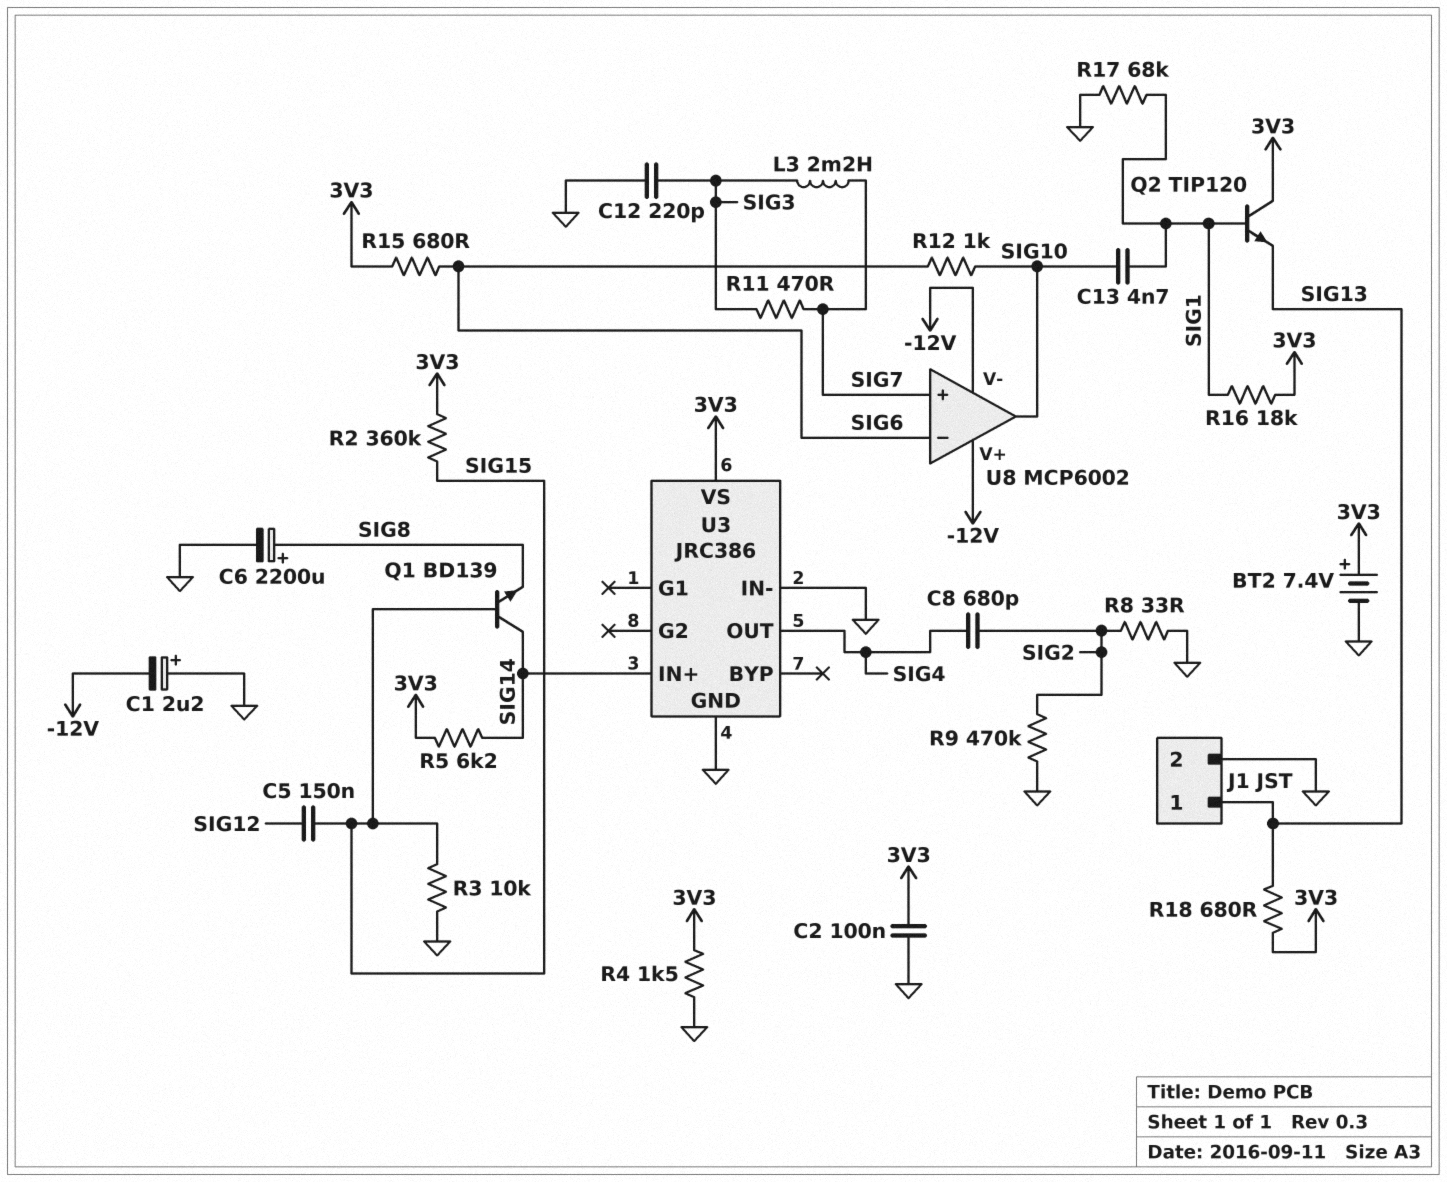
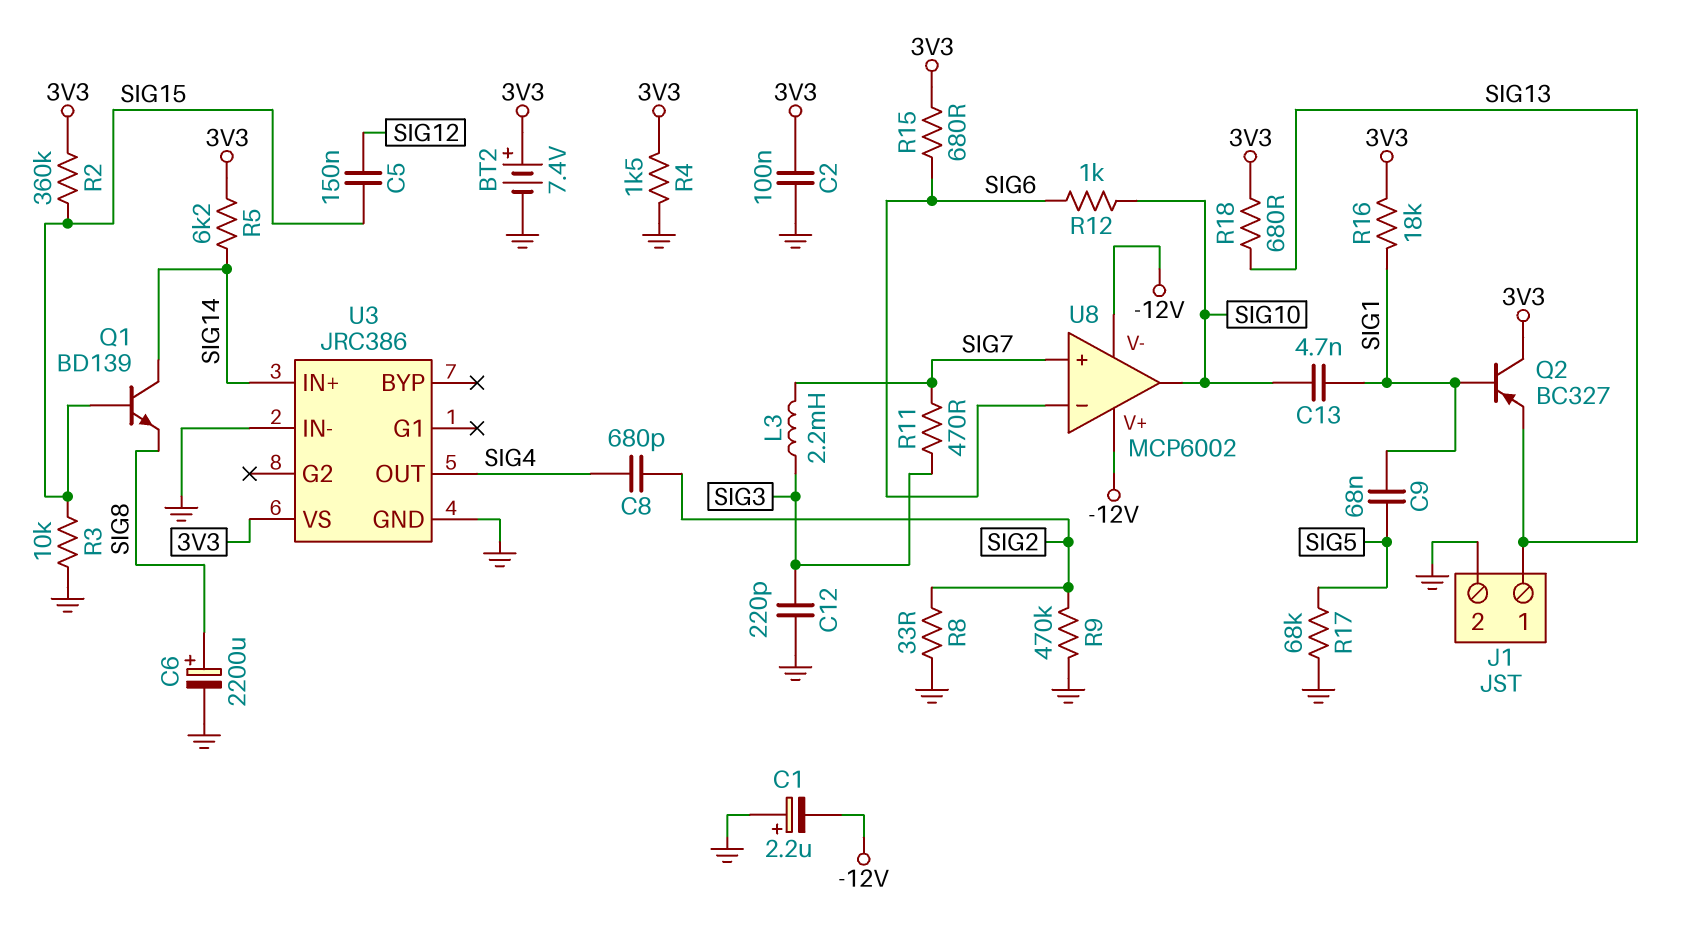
C9: none -> 68nF (SIG1, SIG5)
Q2: NPN TIP120 (B SIG1, C 3V3, E SIG13) -> PNP BC327 (B SIG1, C 3V3, E SIG13)
R17: 68k (GND, SIG1) -> 68k (GND, SIG5)

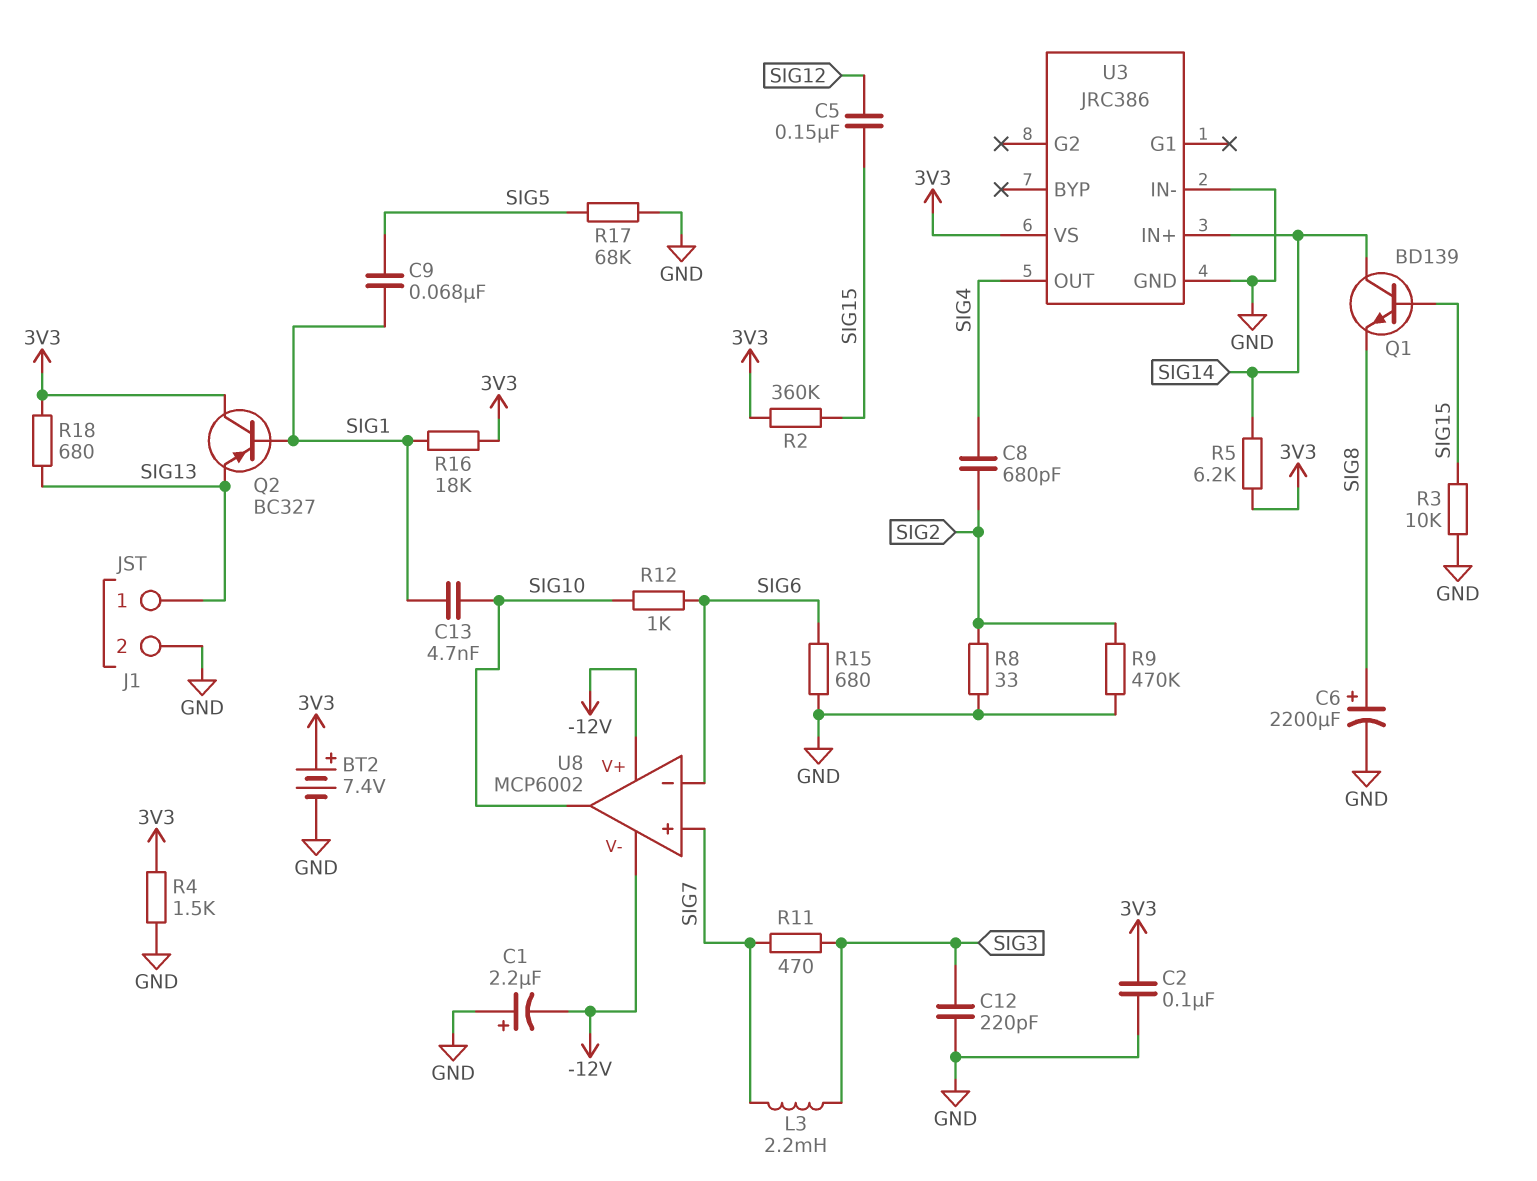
R15: 680 (3V3, SIG6) -> 680 (GND, SIG6)

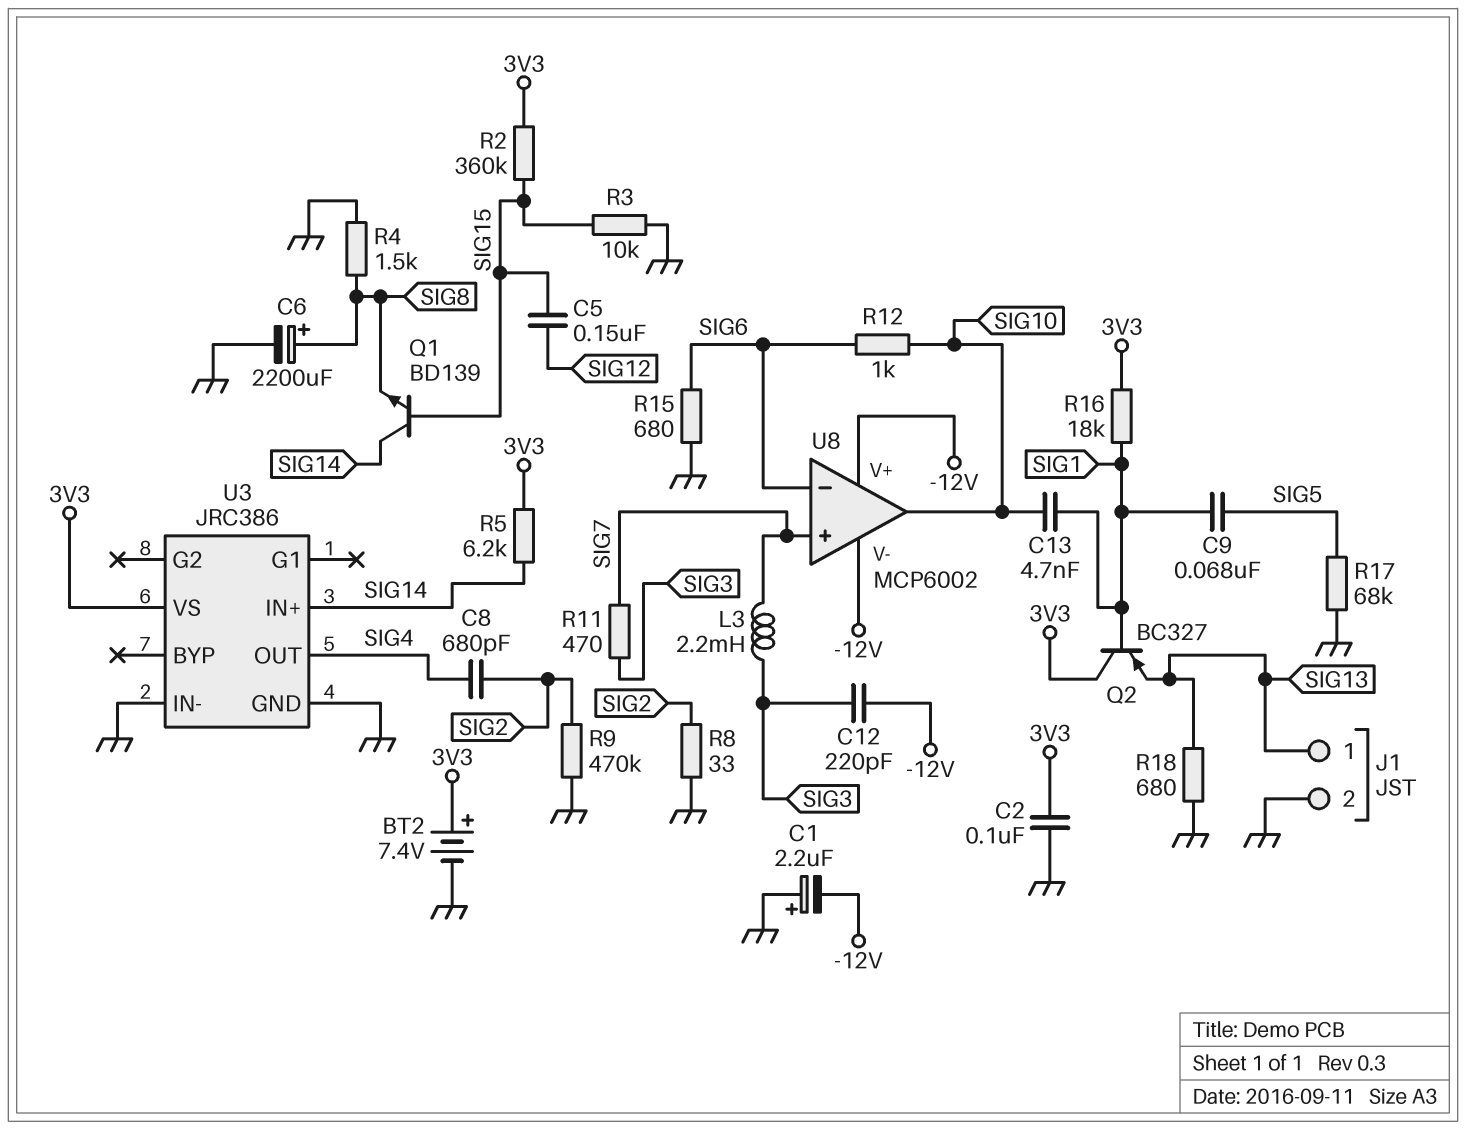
C12: 220pF (GND, SIG3) -> 220pF (-12V, SIG3)
R4: 1.5k (3V3, GND) -> 1.5k (GND, SIG8)
R18: 680 (3V3, SIG13) -> 680 (GND, SIG13)

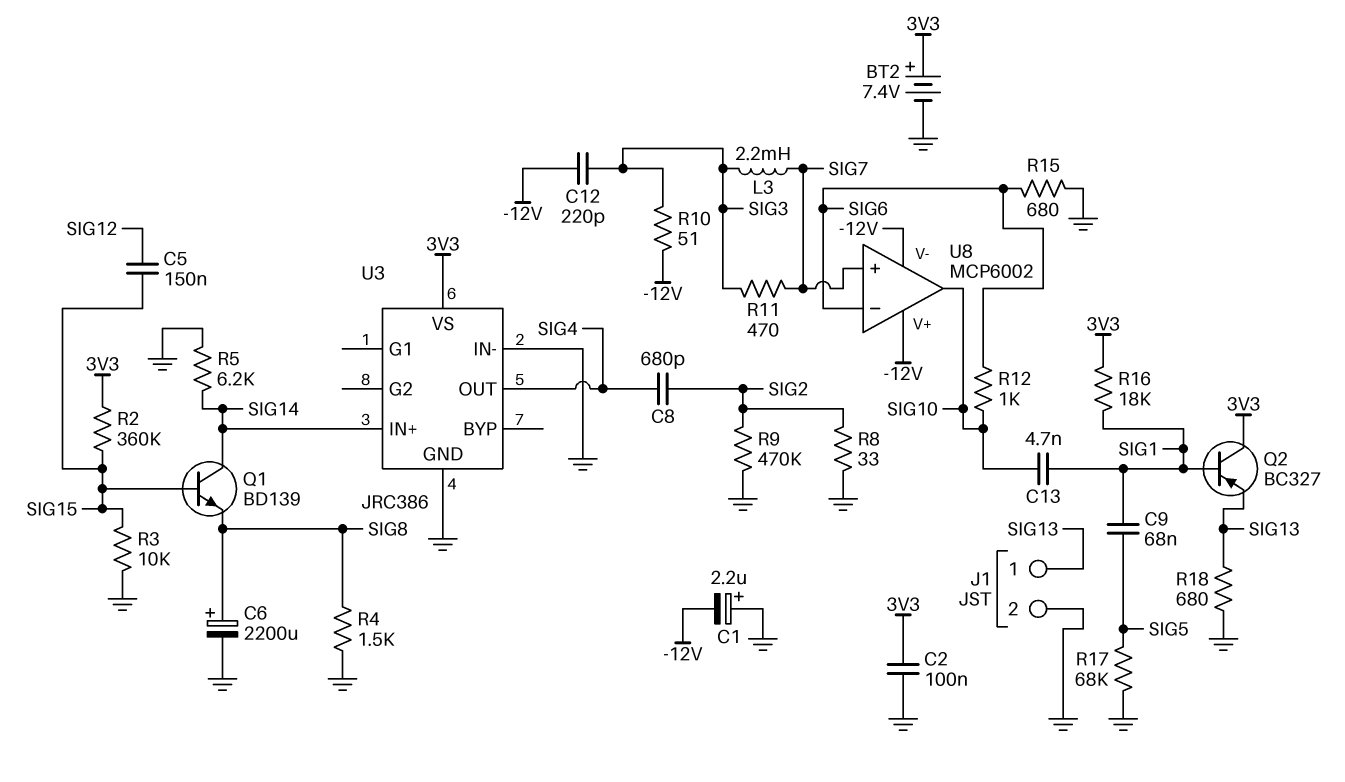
R5: 6.2k (3V3, SIG14) -> 6.2k (GND, SIG14)
R10: none -> 51 (-12V, SIG3)

